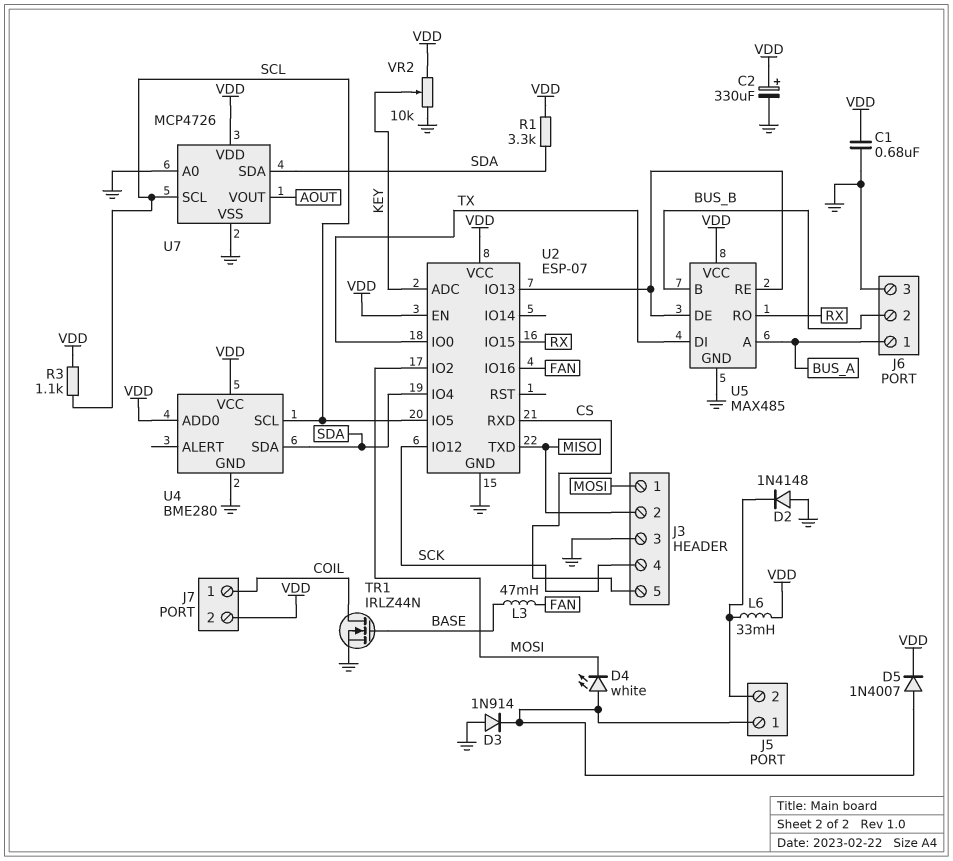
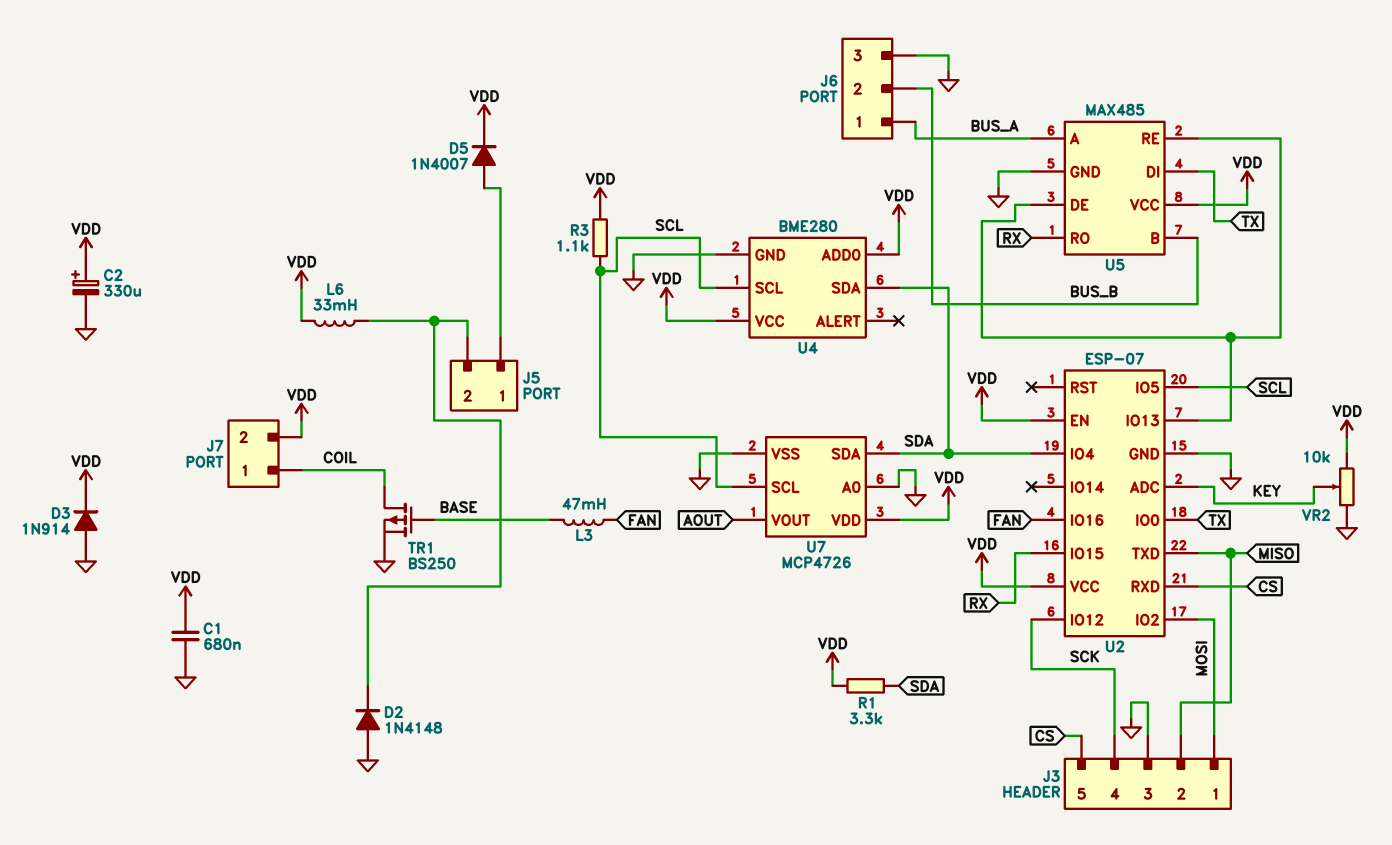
D3: diode 1N914 (A GND, K J5/1) -> diode 1N914 (A GND, K VDD)
D4: LED white (A J5/1, K MOSI) -> none
TR1: NMOS IRLZ44N (G BASE, D COIL, S GND) -> PMOS BS250 (G BASE, D COIL, S GND)

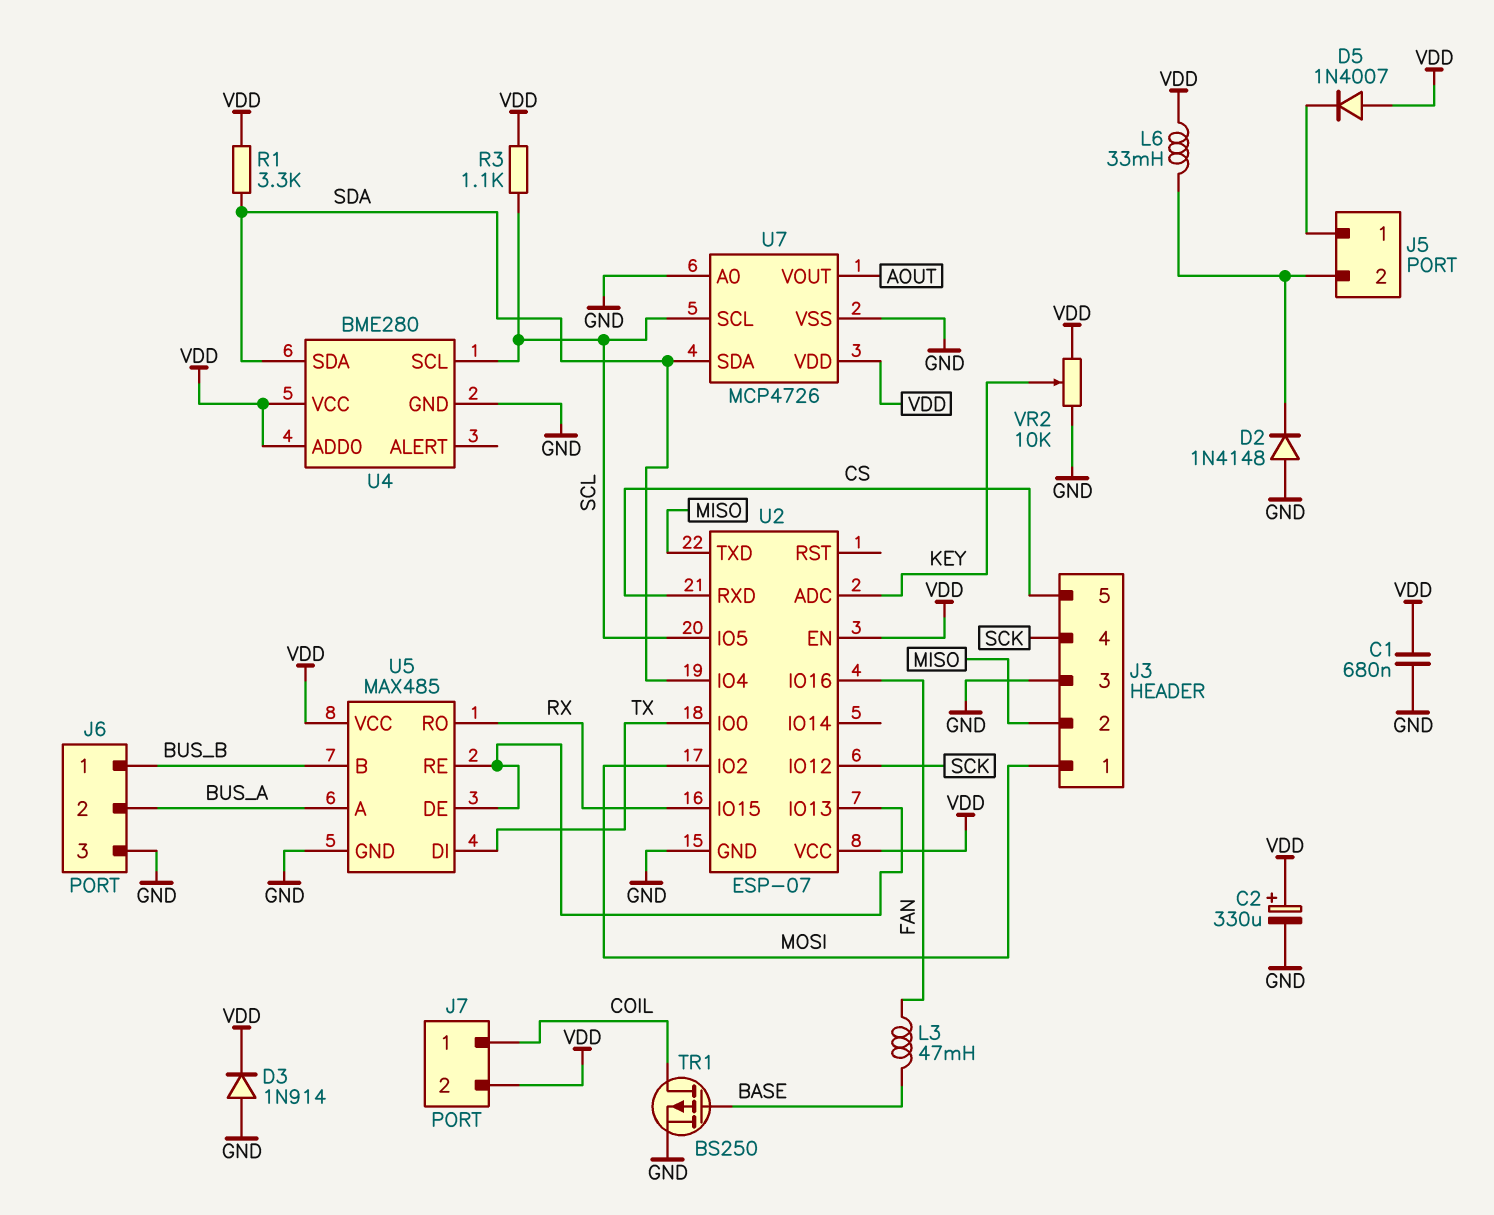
D5: diode 1N4007 (A J5/1, K VDD) -> diode 1N4007 (A VDD, K J5/1)
J6 pin 1: BUS_A -> BUS_B
J6 pin 2: BUS_B -> BUS_A

